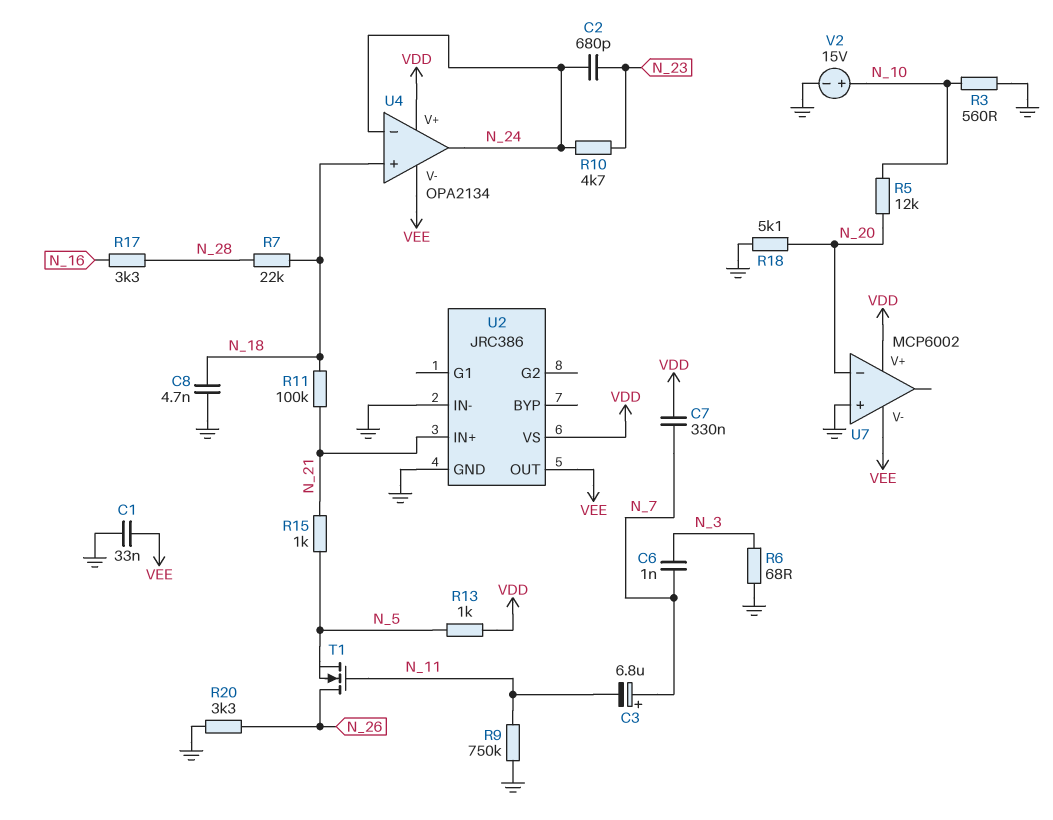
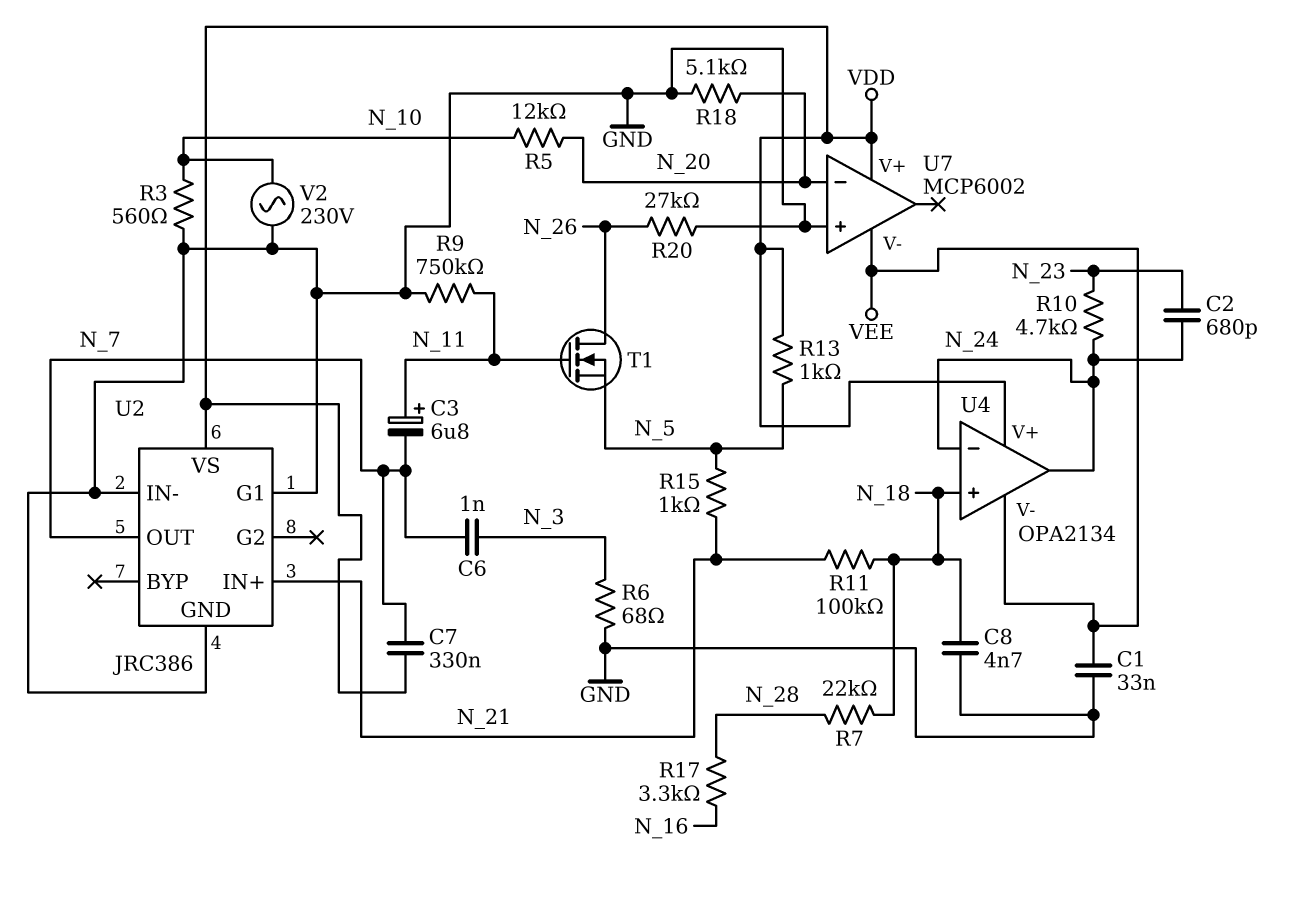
C3: 6.8uF (plus N_7, minus N_11) -> 6.8uF (plus N_11, minus N_7)
R20: 3.3k (GND, N_26) -> 27k (GND, N_26)
U2 pin G1: none -> GND
U2 pin OUT: VEE -> N_7
V2: 15V (plus N_10, minus GND) -> AC 230V (GND, N_10)

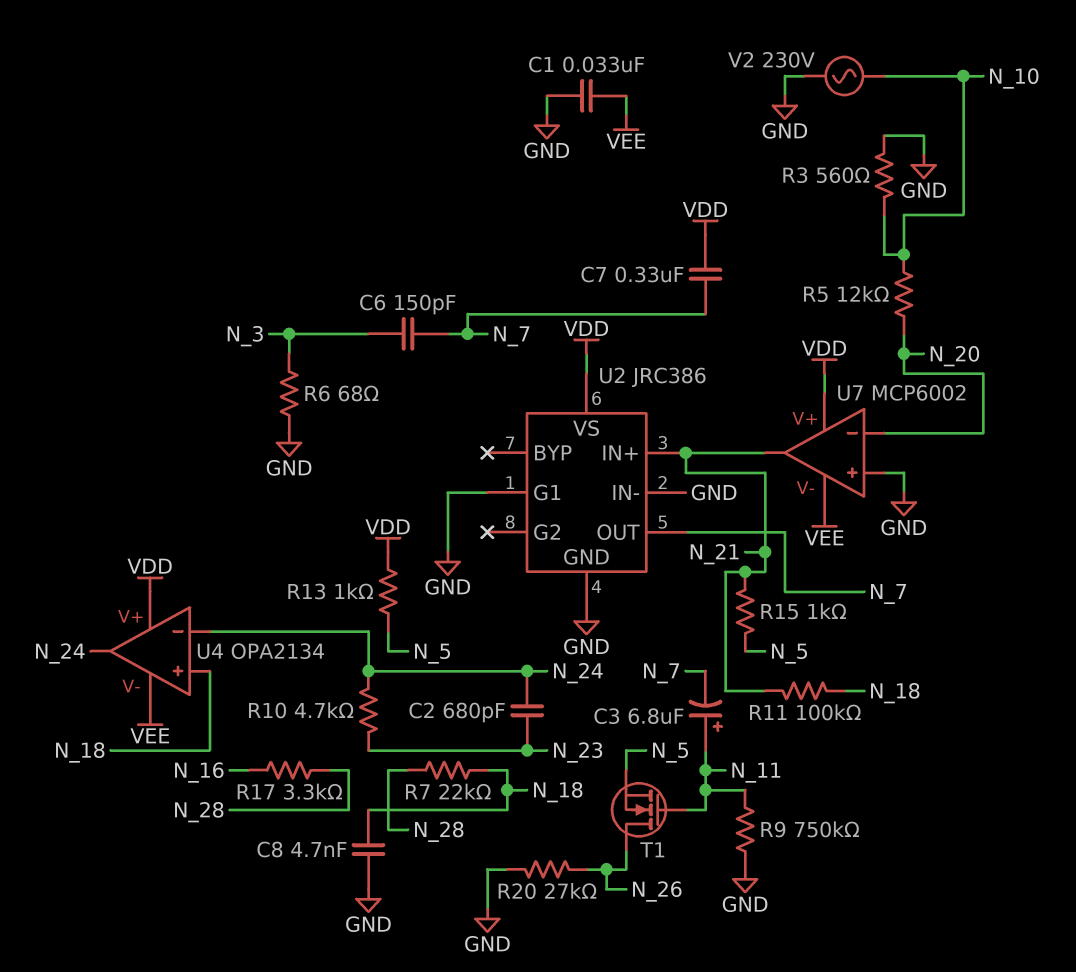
C6: 1nF (N_3, N_7) -> 150pF (N_3, N_7)
R18: 5.1k (GND, N_20) -> none
U7 pin out: none -> N_21

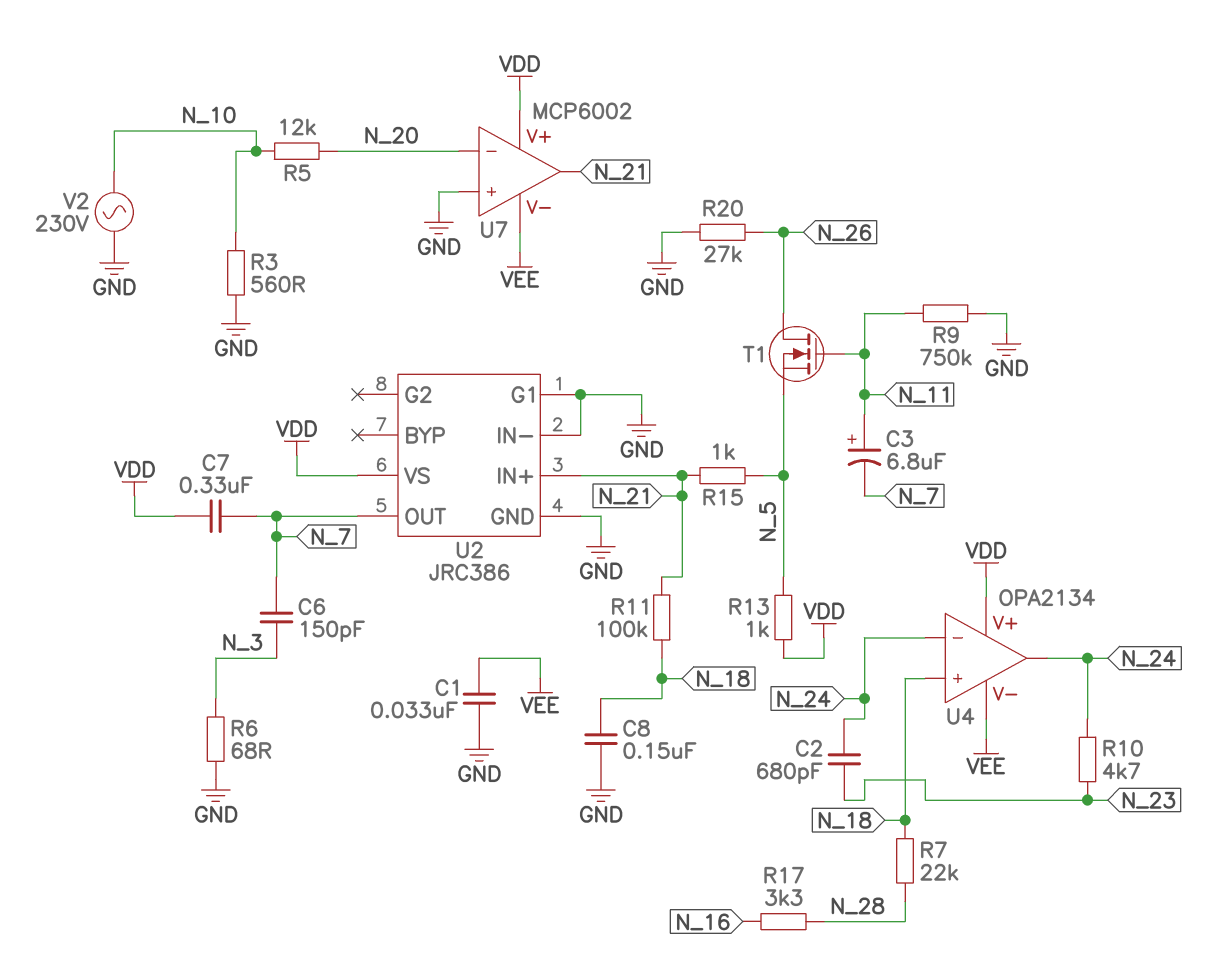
C8: 4.7nF (GND, N_18) -> 150nF (GND, N_18)

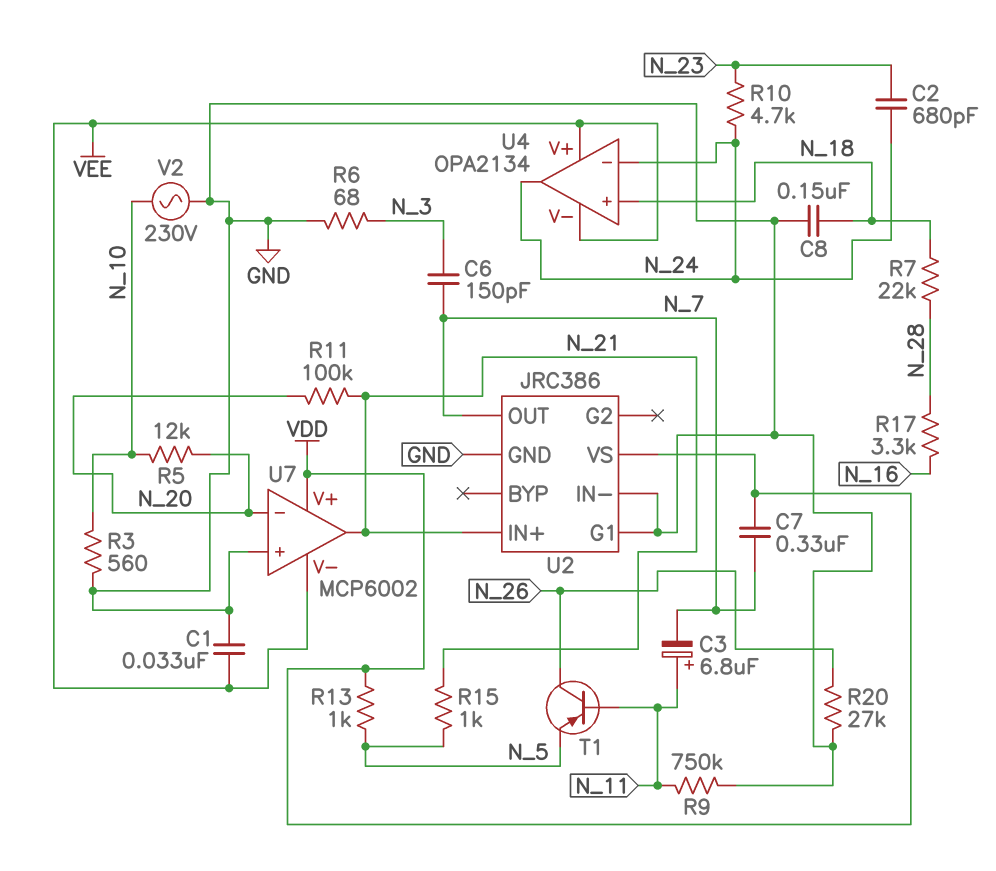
R11: 100k (N_18, N_21) -> 100k (N_20, N_21)
T1: NMOS (G N_11, D N_26, S N_5) -> PNP (B N_11, C N_26, E N_5)
U4 pin V+: VDD -> VEE

